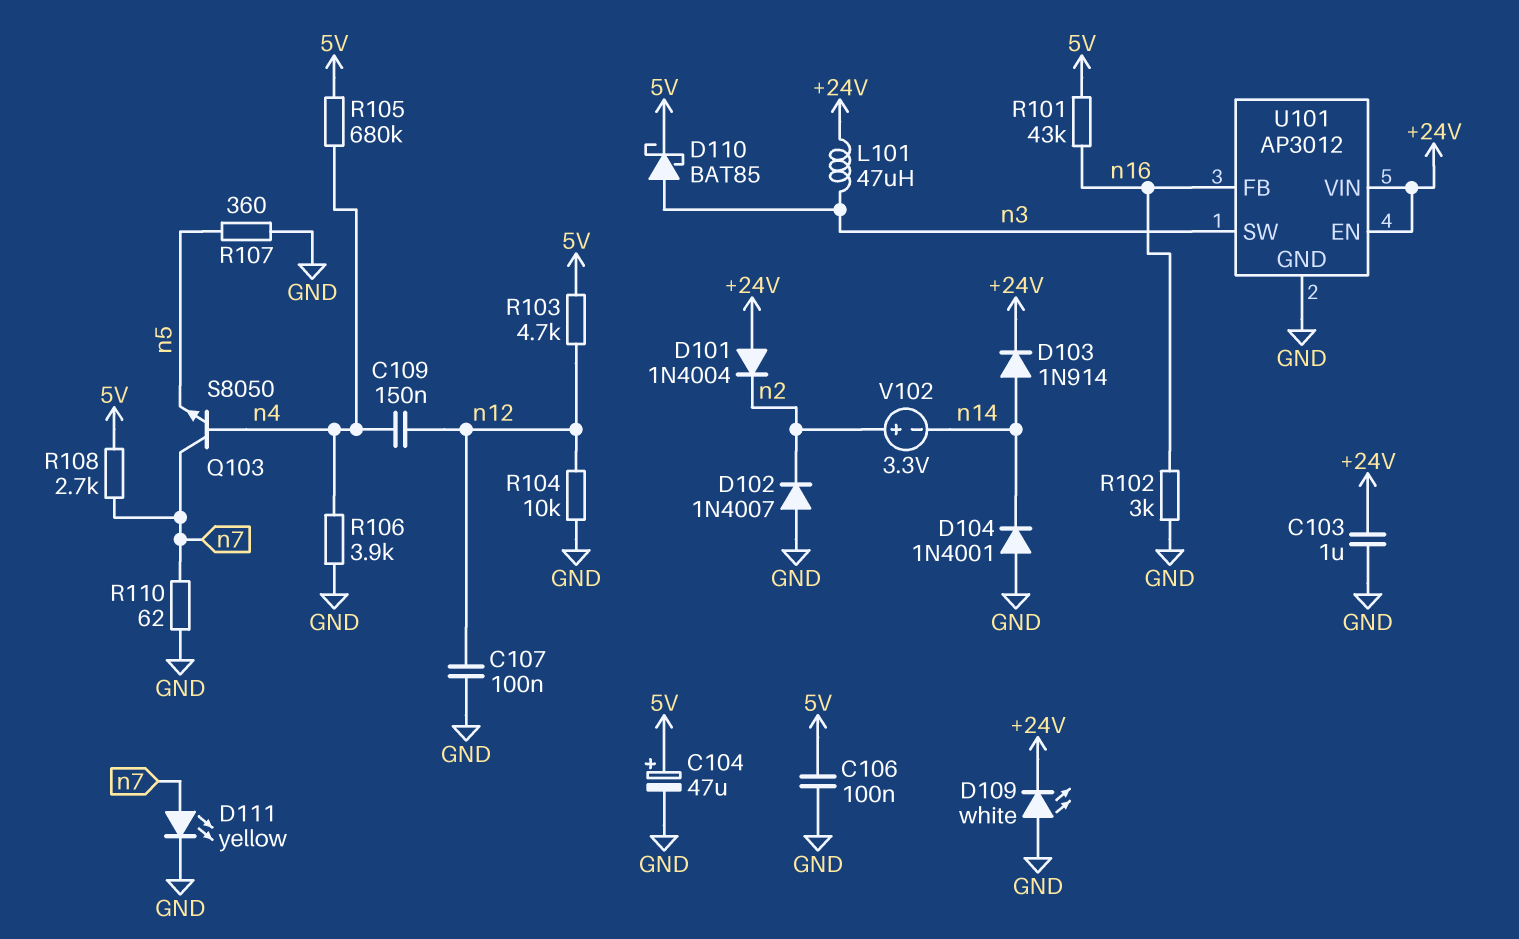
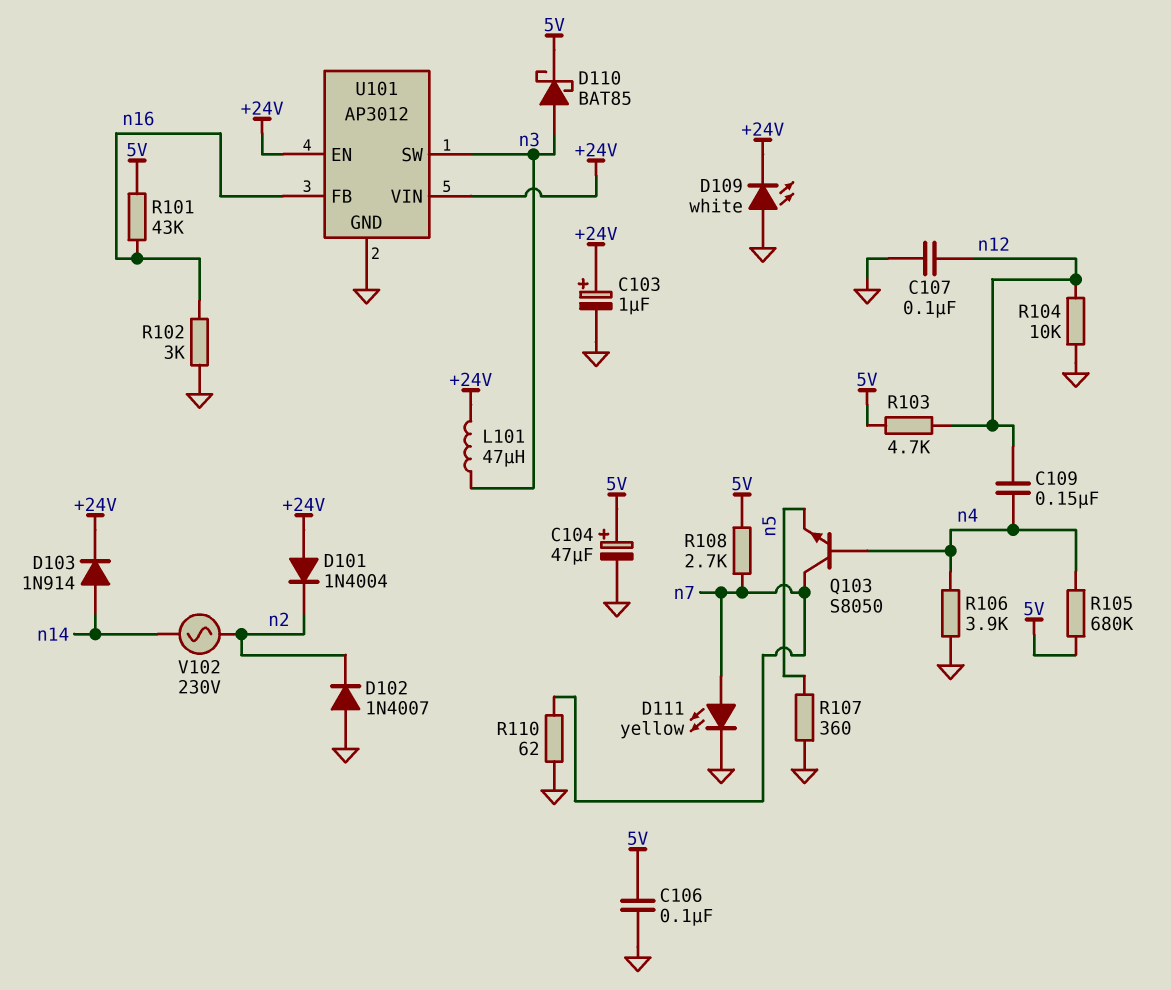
C103: 1uF (+24V, GND) -> 1uF (plus +24V, minus GND)
D104: diode 1N4001 (A GND, K n14) -> none
V102: 3.3V (plus n2, minus n14) -> AC 230V (n2, n14)

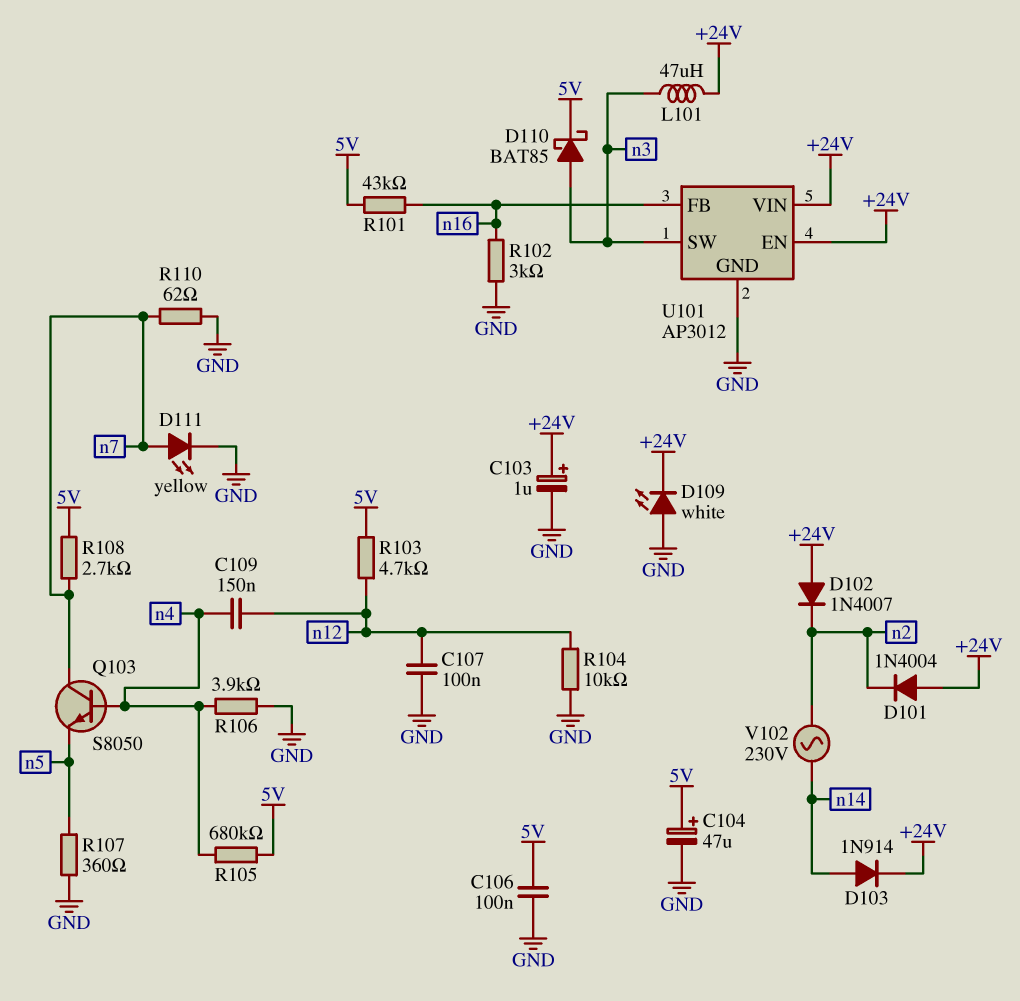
D102: diode 1N4007 (A GND, K n2) -> diode 1N4007 (A +24V, K n2)

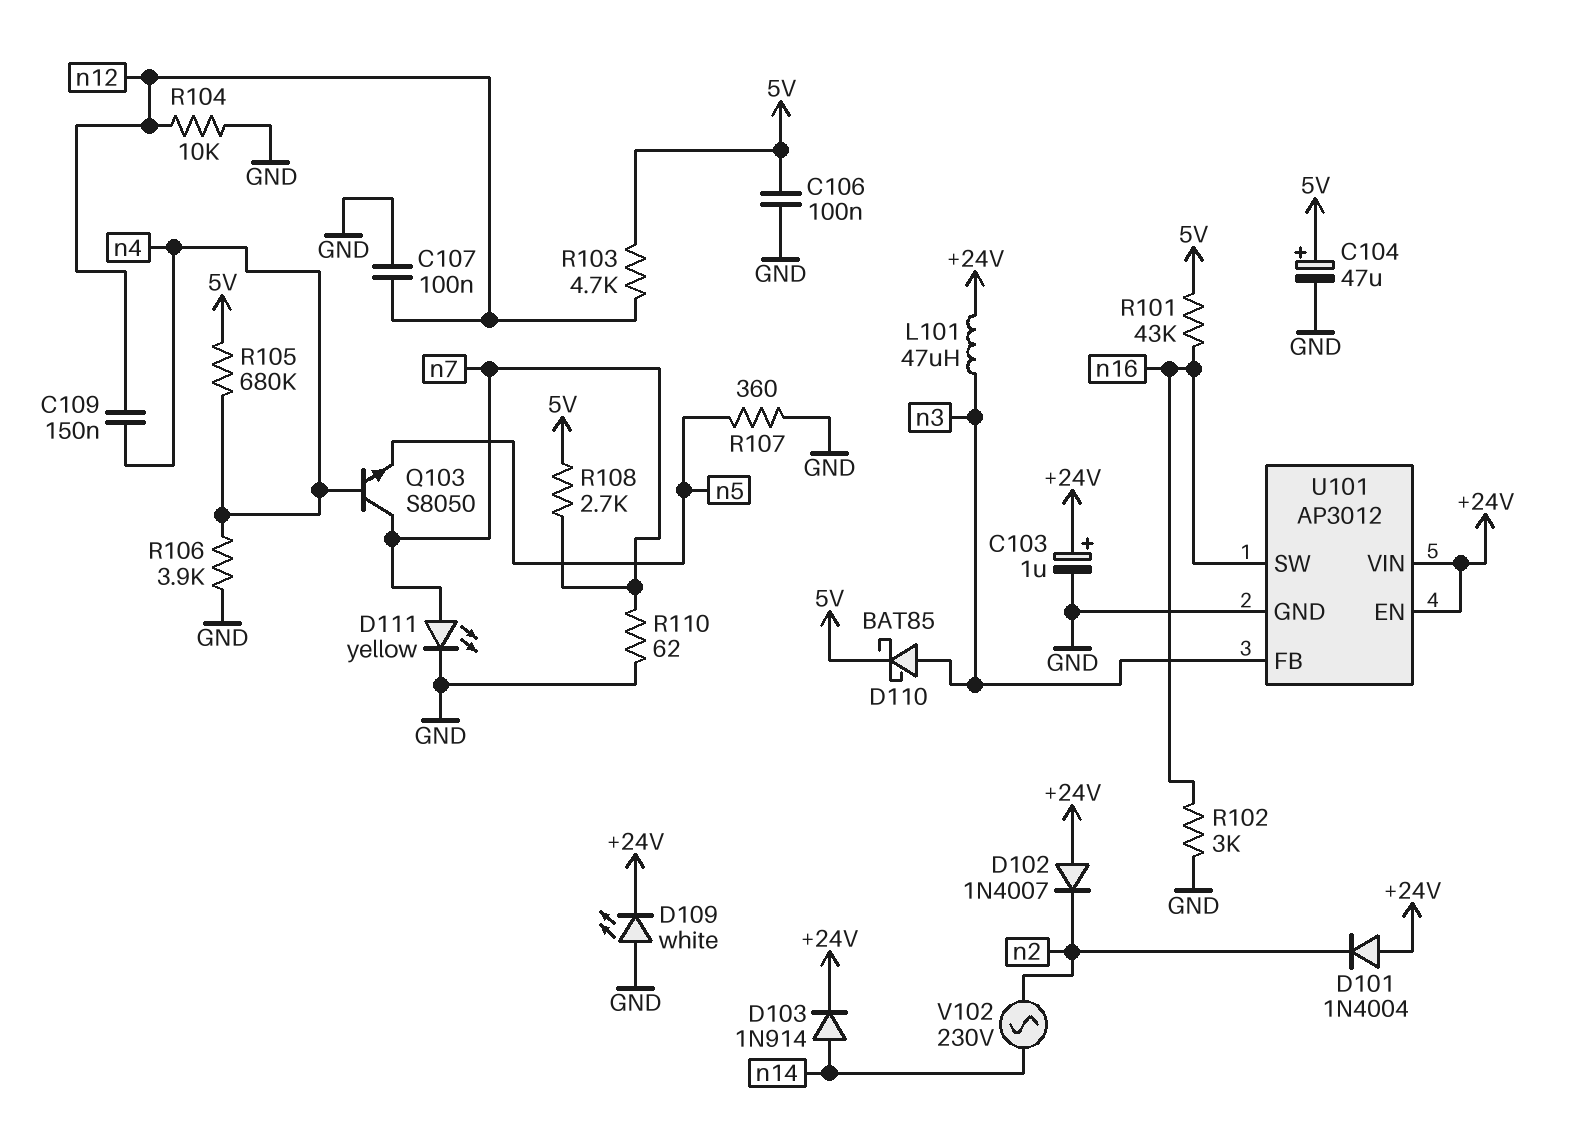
U101 pin FB: n16 -> n3
U101 pin SW: n3 -> n16

